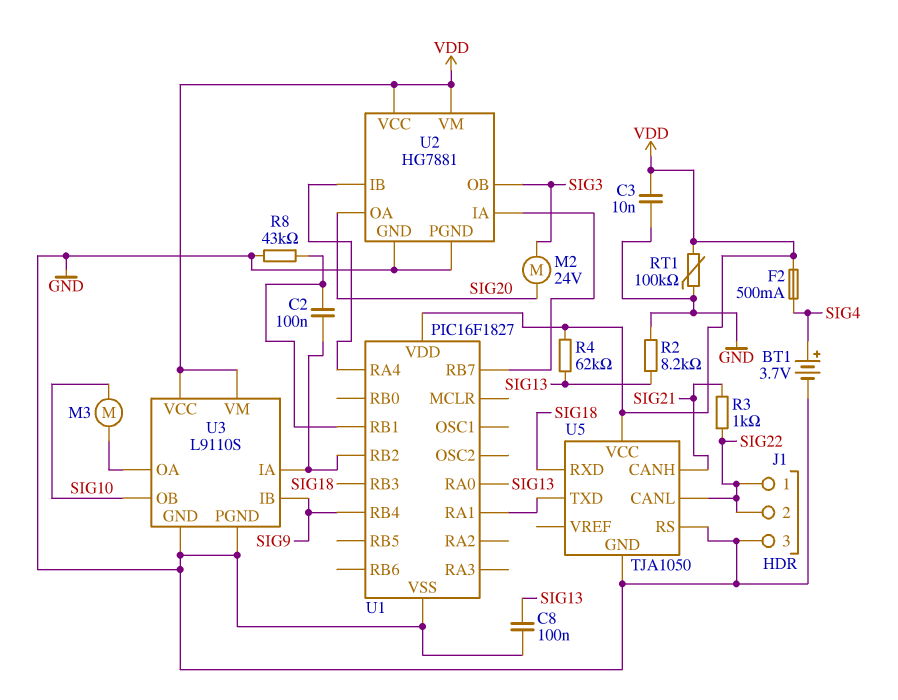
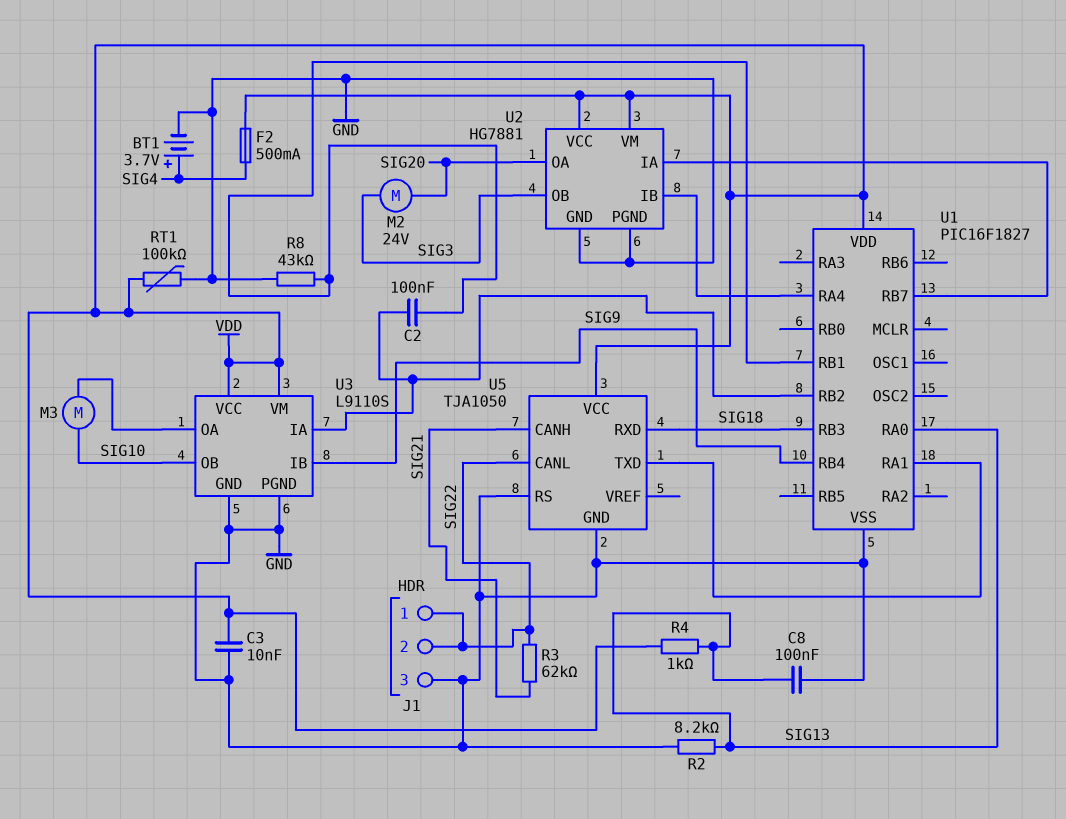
R3: 1k (SIG21, SIG22) -> 62k (SIG21, SIG22)
R4: 62k (SIG13, VDD) -> 1k (SIG13, VDD)

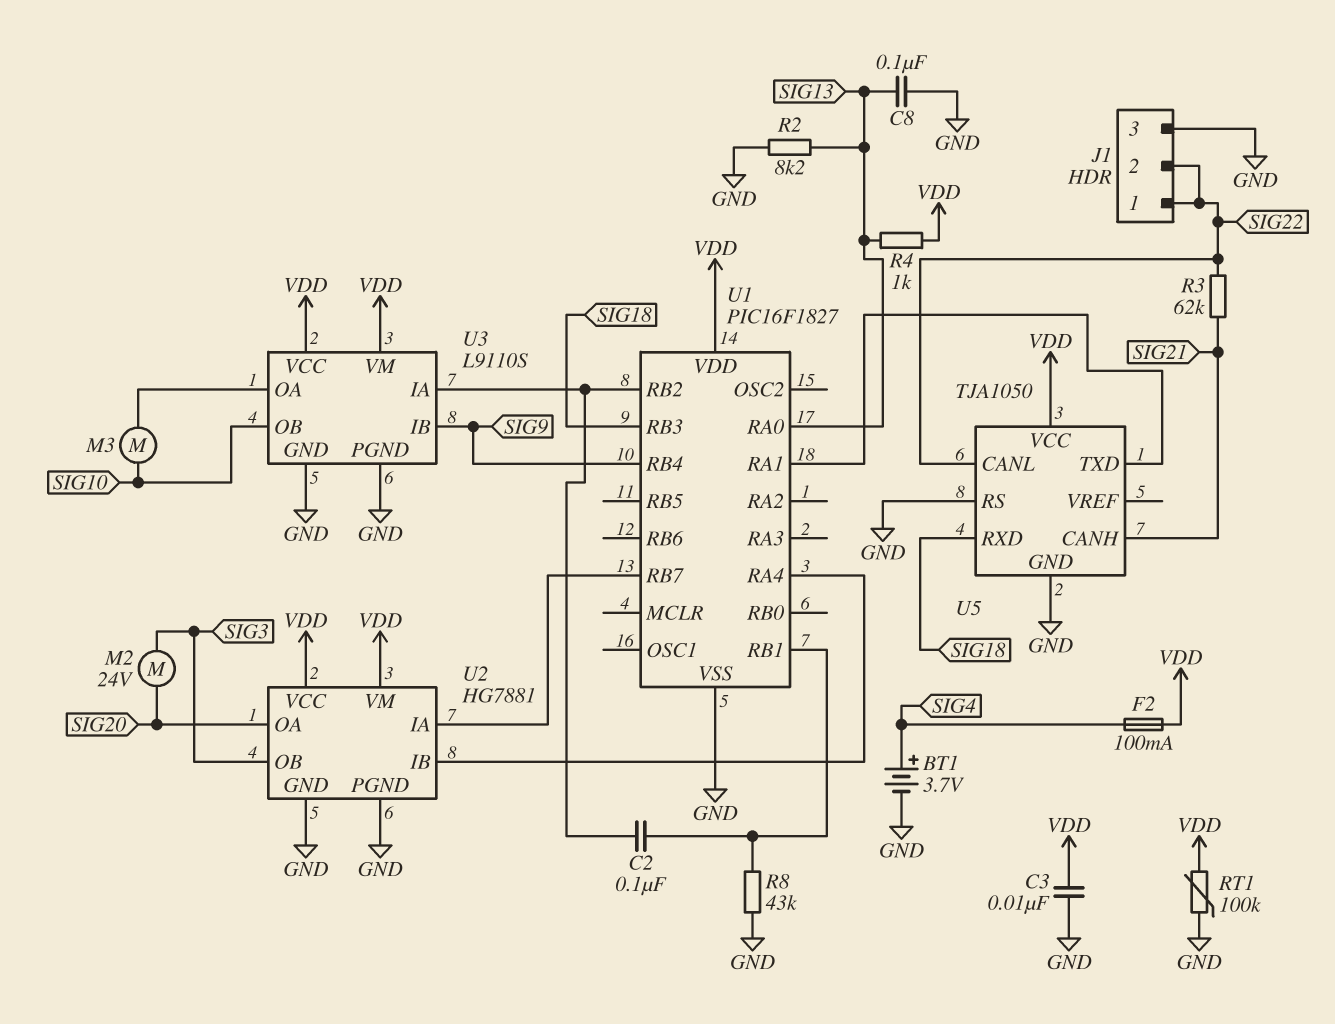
F2: 500mA (SIG4, VDD) -> 100mA (SIG4, VDD)

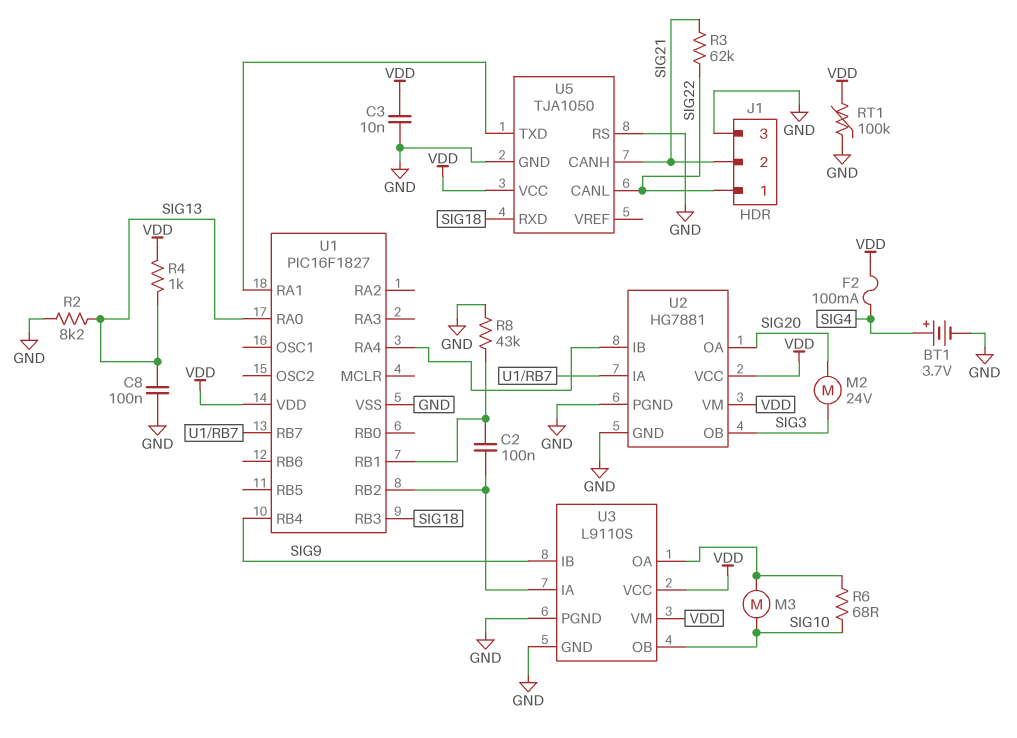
J1 pin 2: SIG22 -> SIG21
R6: none -> 68 (SIG10, U3/OA)

